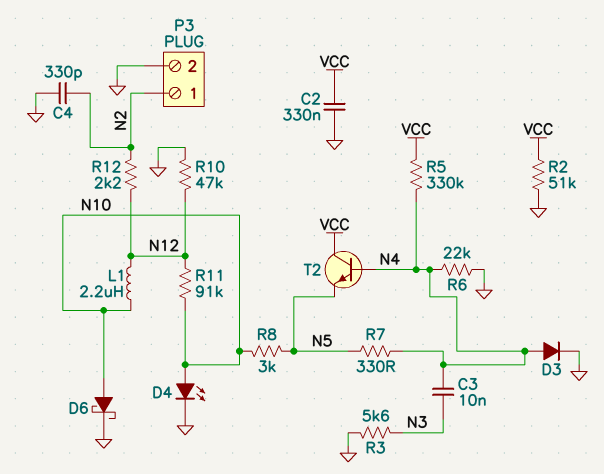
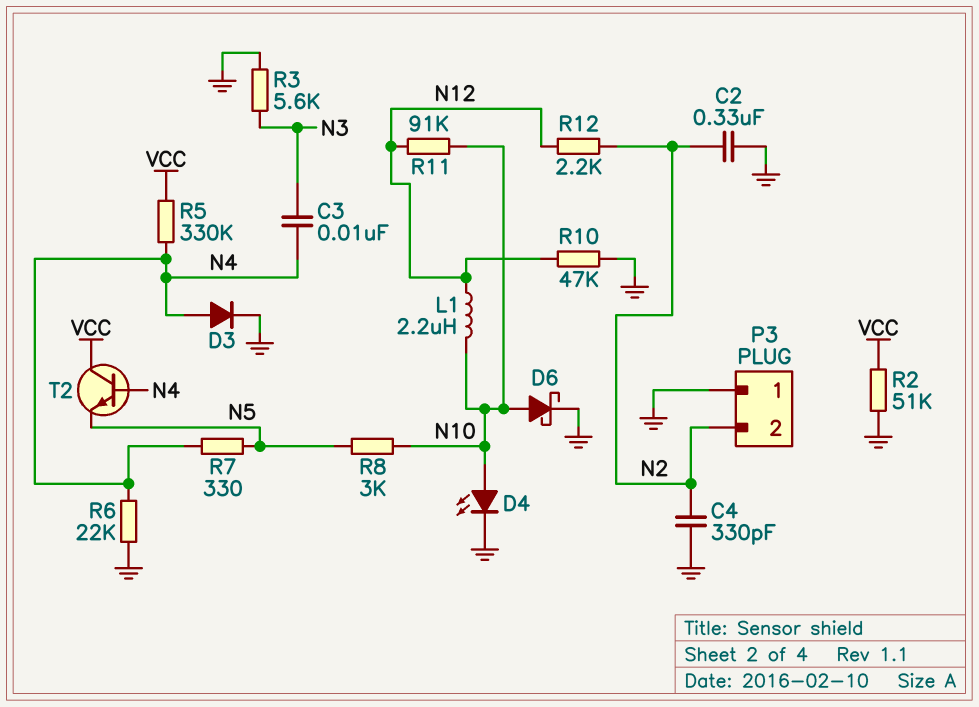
C2: 330nF (GND, VCC) -> 330nF (GND, N2)
P3 pin 1: N2 -> GND
P3 pin 2: GND -> N2

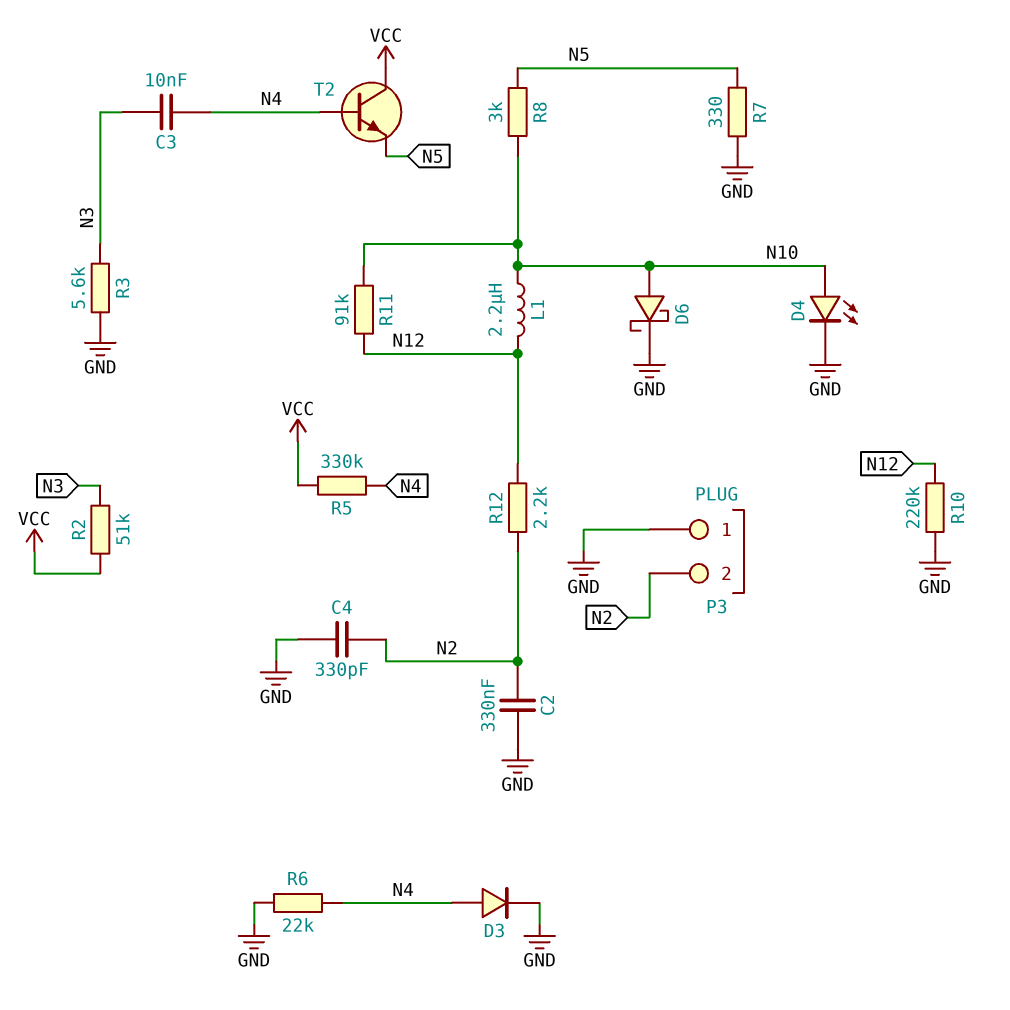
R2: 51k (GND, VCC) -> 51k (N3, VCC)
R7: 330 (N4, N5) -> 330 (GND, N5)
R10: 47k (GND, N12) -> 220k (GND, N12)

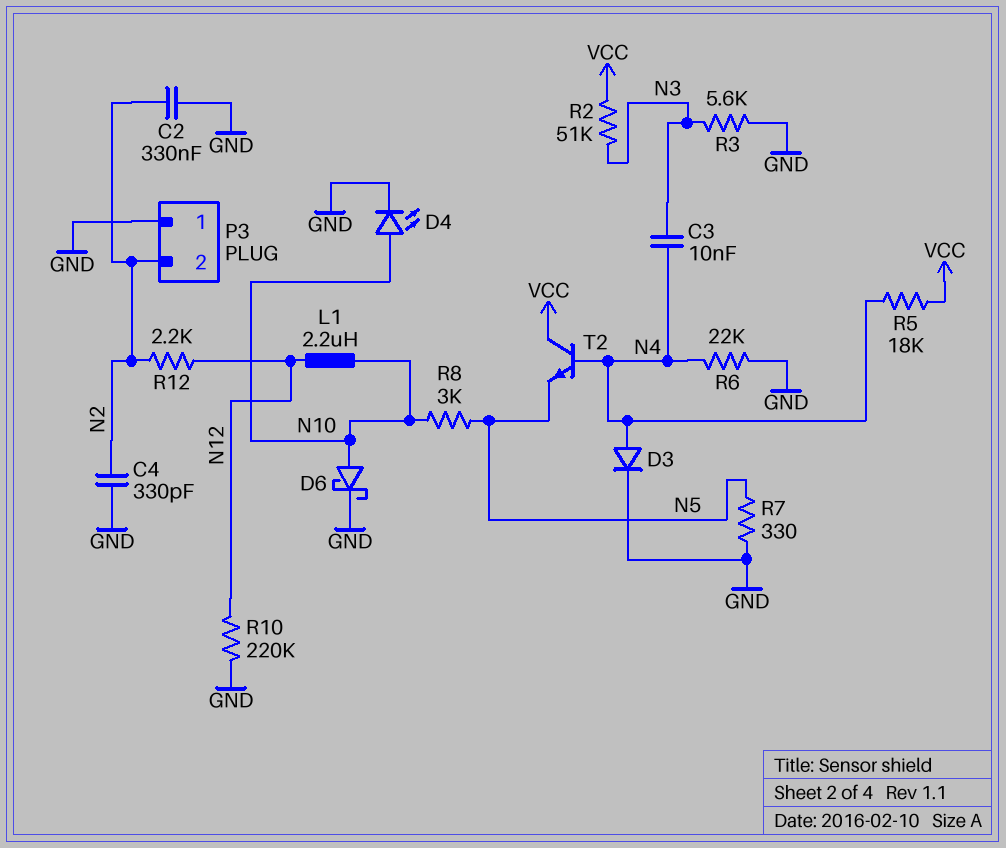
R5: 330k (N4, VCC) -> 18k (N4, VCC)
R11: 91k (N10, N12) -> none

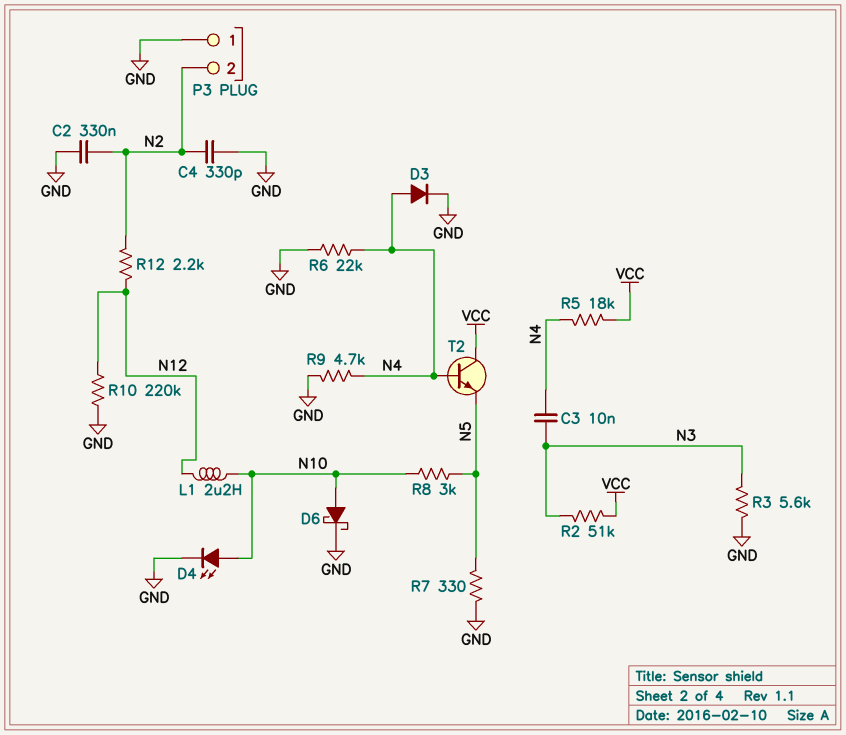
R9: none -> 4.7k (GND, N4)

